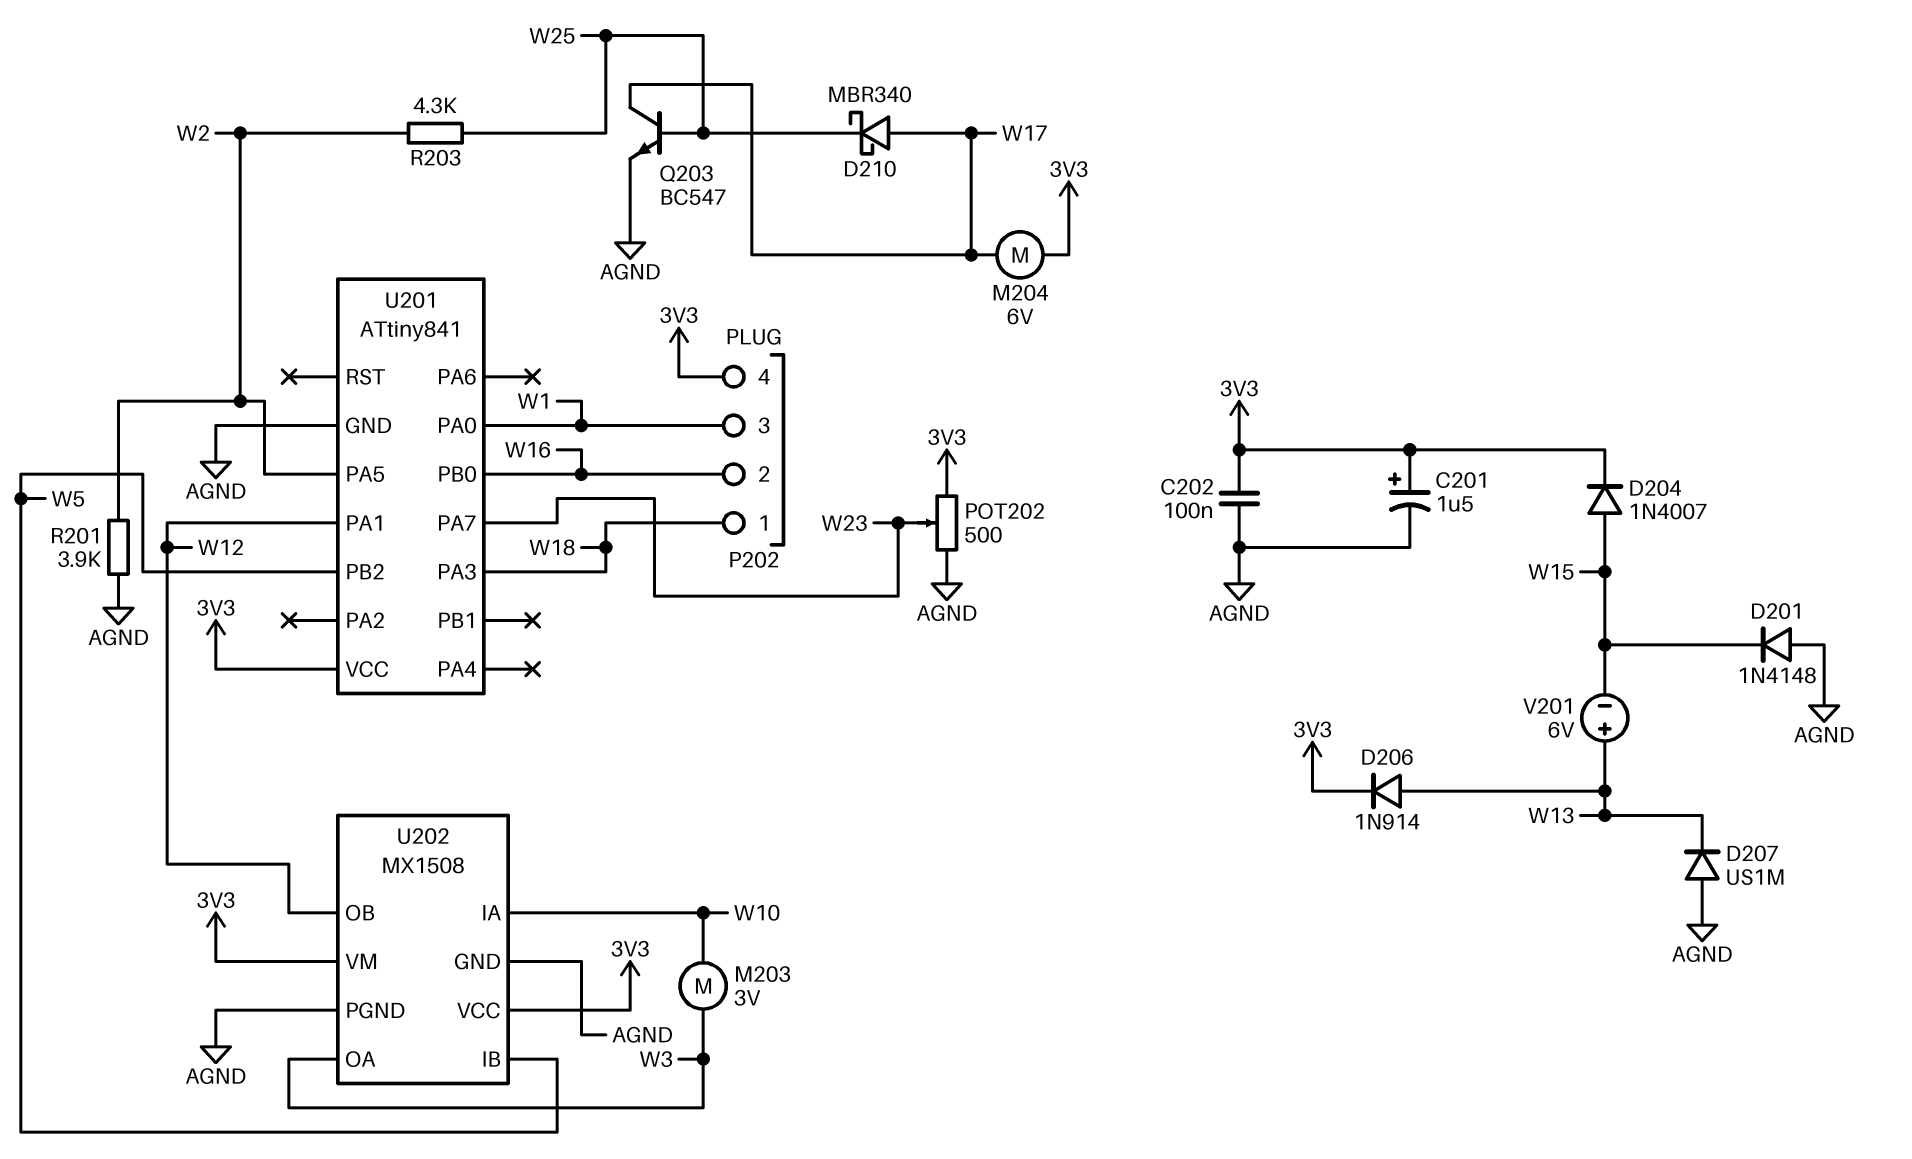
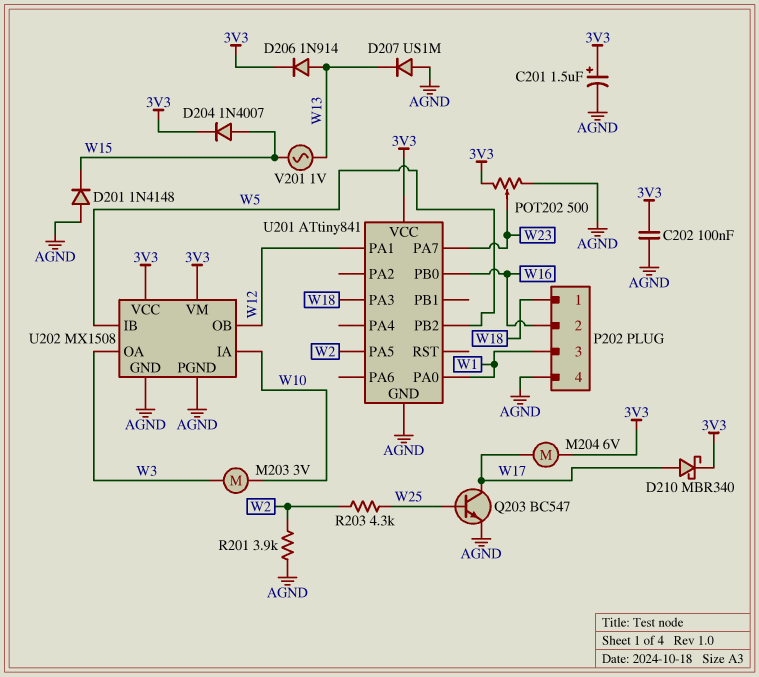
D210: schottky MBR340 (A W17, K W25) -> schottky MBR340 (A W17, K 3V3)
P202 pin 4: 3V3 -> AGND
V201: 6V (plus W13, minus W15) -> AC 1V (W13, W15)

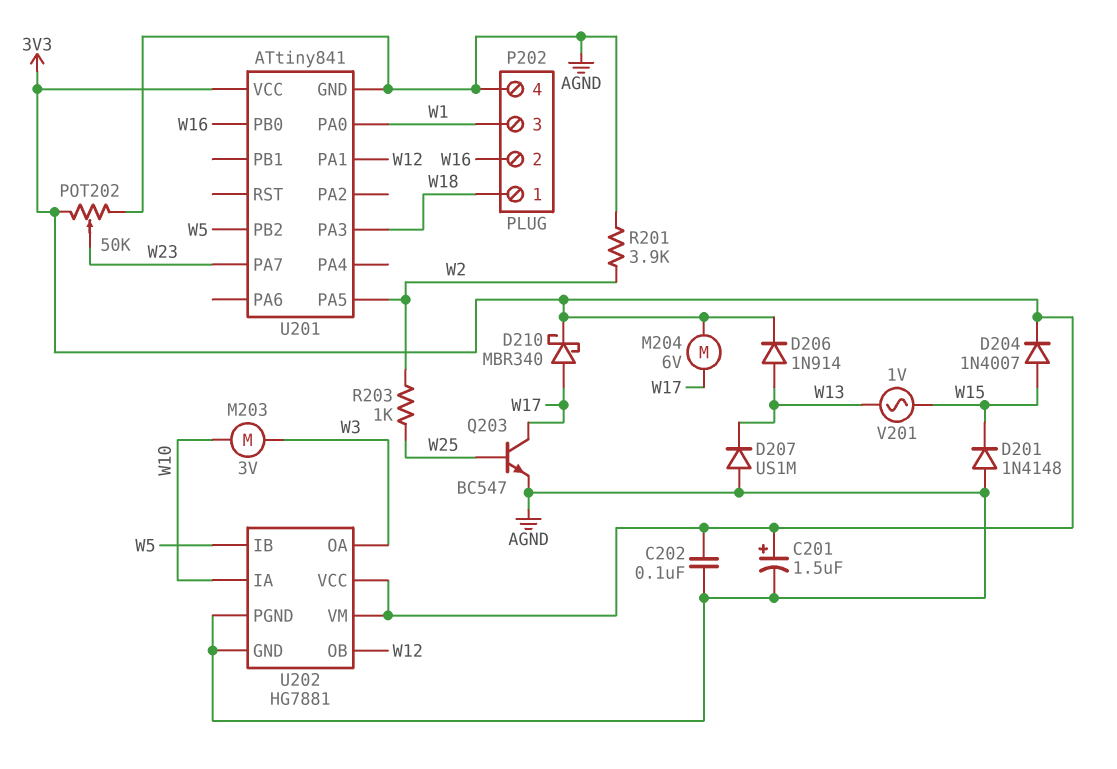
POT202: 500 (3V3, AGND, wiper W23) -> 50k (3V3, AGND, wiper W23)
R203: 4.3k (W2, W25) -> 1k (W2, W25)
U202: MX1508 -> HG7881

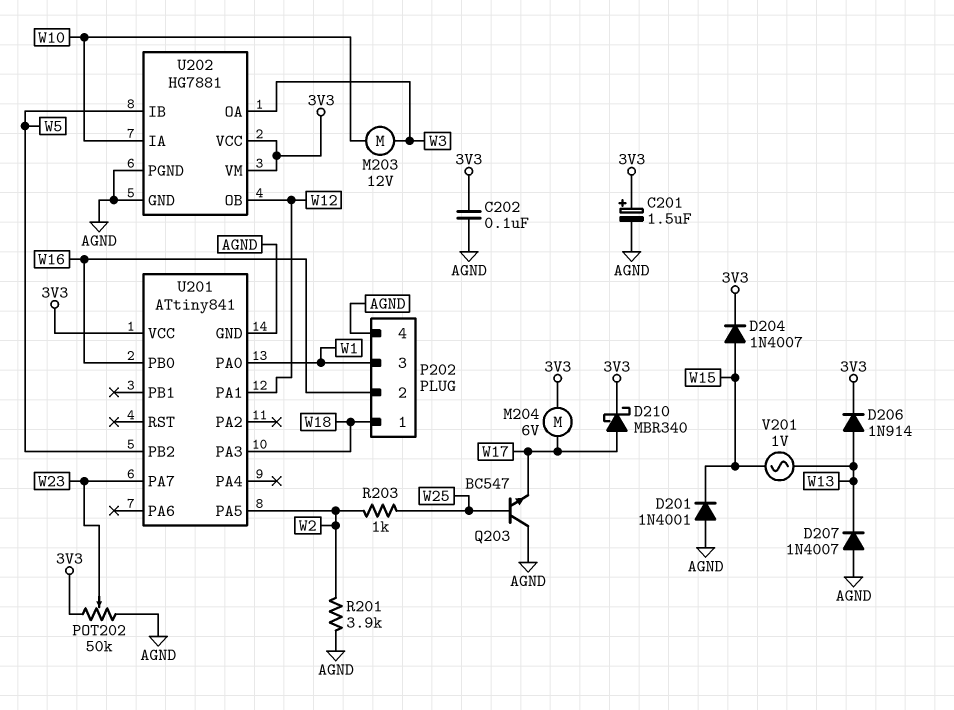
D201: diode 1N4148 (A AGND, K W15) -> diode 1N4001 (A AGND, K W15)
D207: diode US1M (A AGND, K W13) -> diode 1N4007 (A AGND, K W13)
M203: motor 3V (W3, W10) -> motor 12V (W3, W10)
Q203: NPN BC547 (B W25, C W17, E AGND) -> NPN BC547 (B W25, C AGND, E W17)

